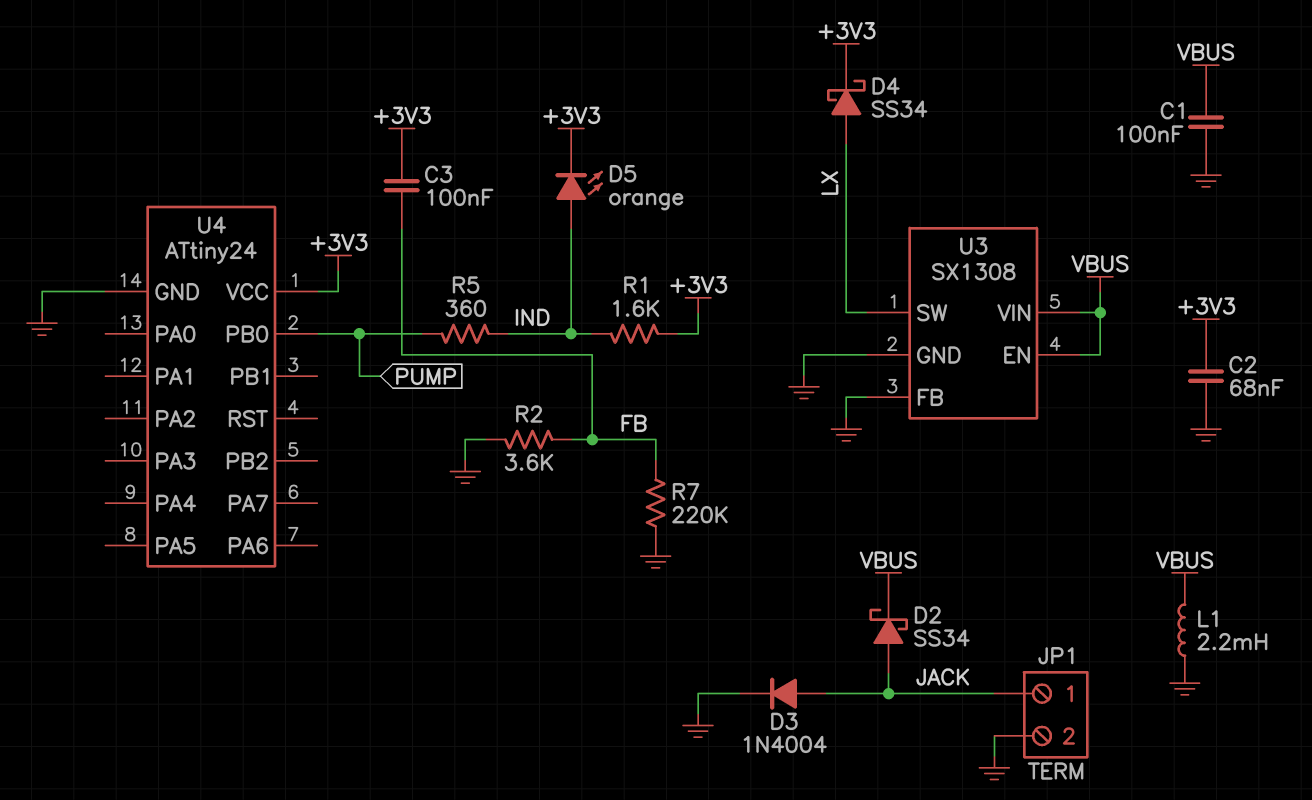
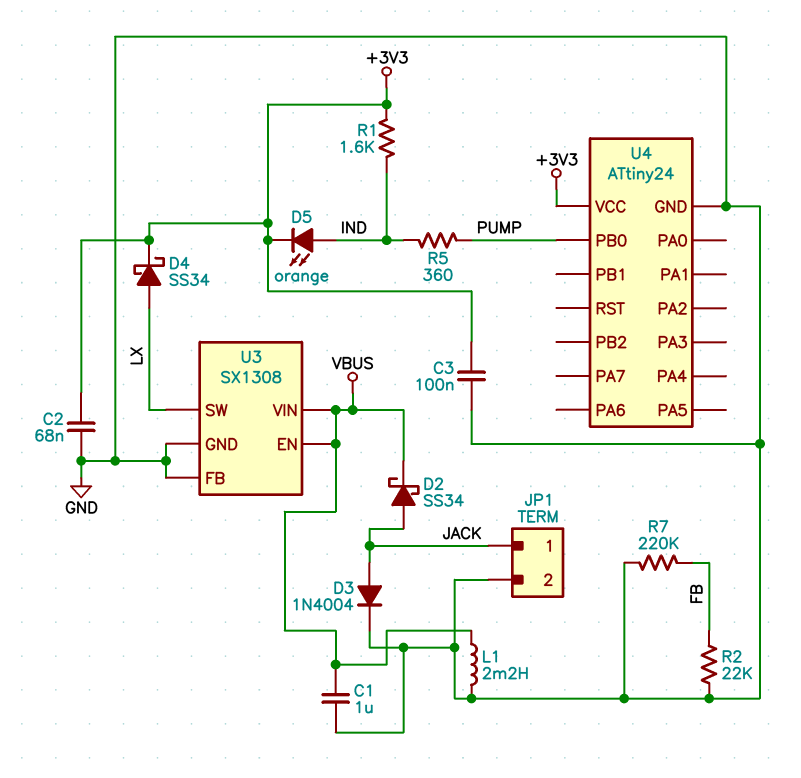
C1: 100nF (GND, VBUS) -> 1uF (GND, VBUS)
C3: 100nF (+3V3, FB) -> 100nF (+3V3, GND)
R2: 3.6k (FB, GND) -> 22k (FB, GND)

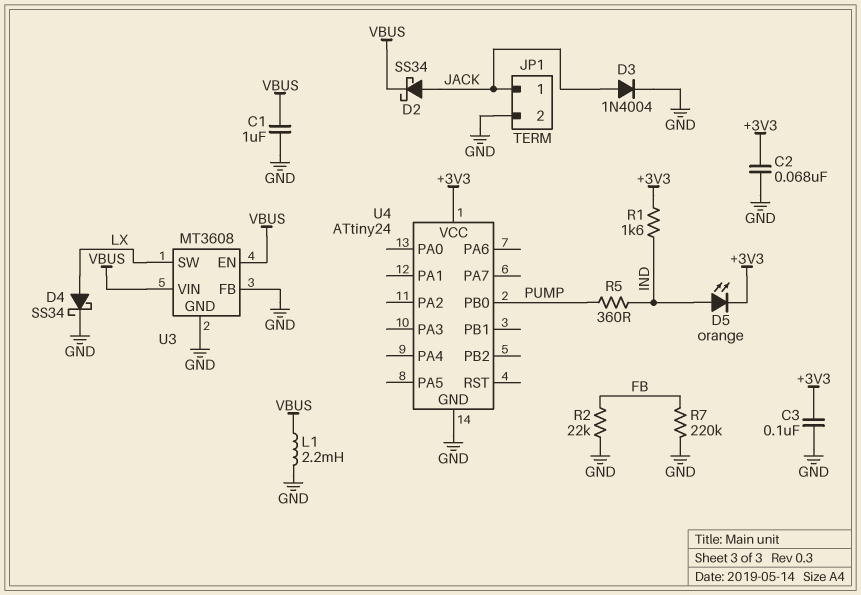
D4: schottky SS34 (A LX, K +3V3) -> schottky SS34 (A LX, K GND)
U3: SX1308 -> MT3608

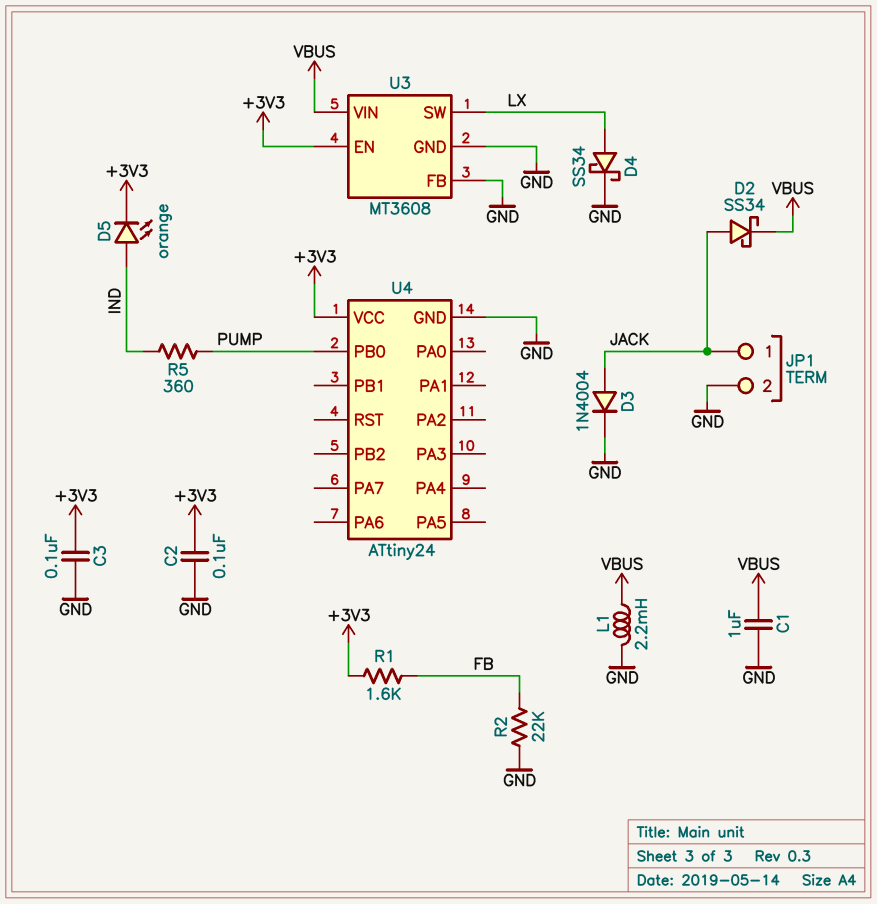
C2: 68nF (+3V3, GND) -> 100nF (+3V3, GND)
R1: 1.6k (+3V3, IND) -> 1.6k (+3V3, FB)
R7: 220k (FB, GND) -> none
U3 pin EN: VBUS -> +3V3

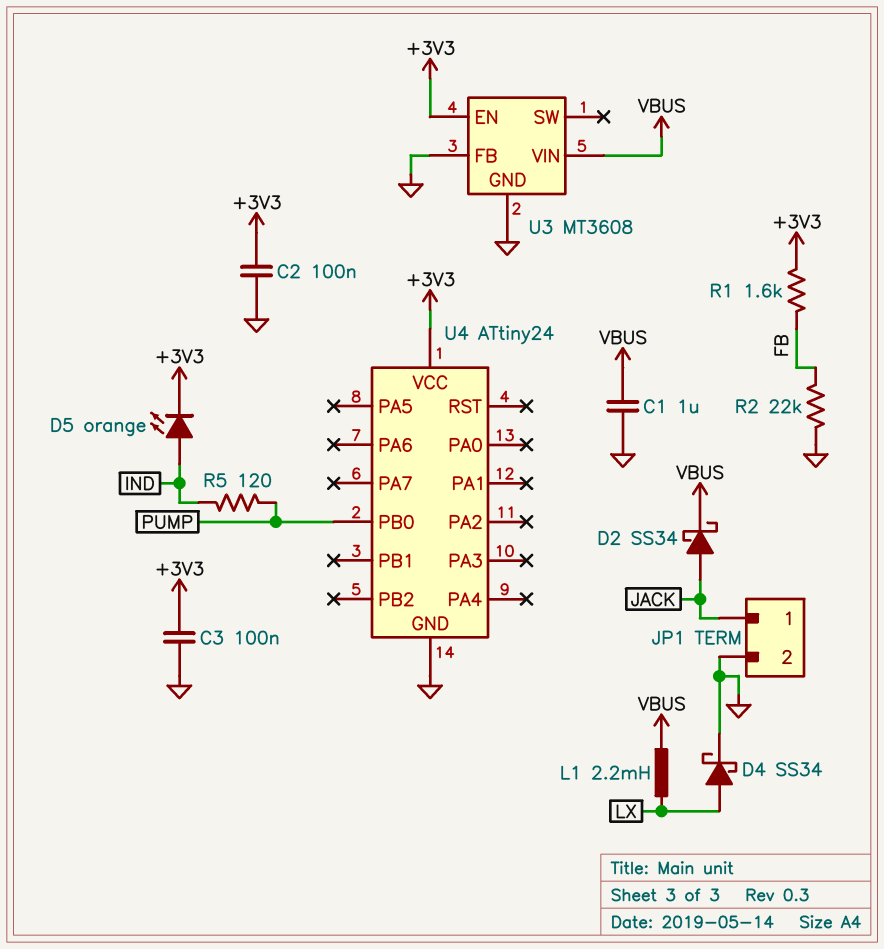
D3: diode 1N4004 (A JACK, K GND) -> none
L1: 2.2mH (GND, VBUS) -> 2.2mH (LX, VBUS)
R5: 360 (IND, PUMP) -> 120 (IND, PUMP)
U3 pin SW: LX -> none

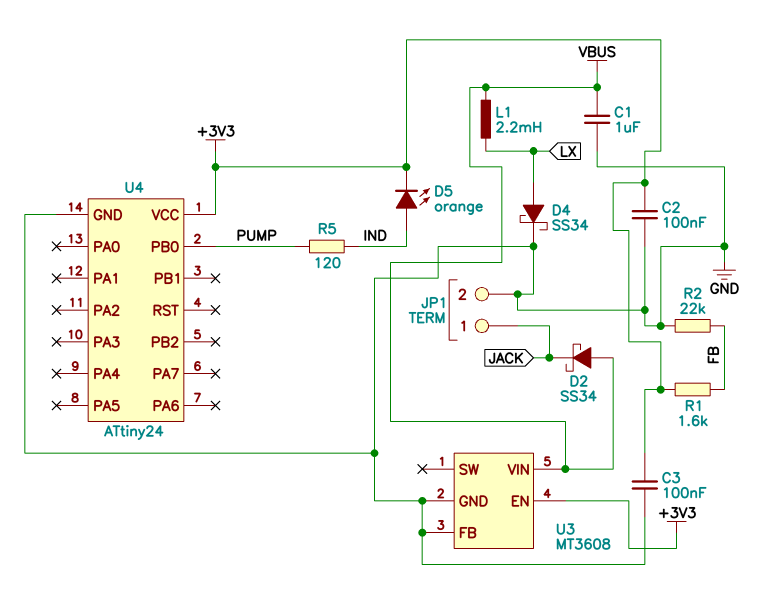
D2: schottky SS34 (A JACK, K VBUS) -> schottky SS34 (A VBUS, K JACK)

